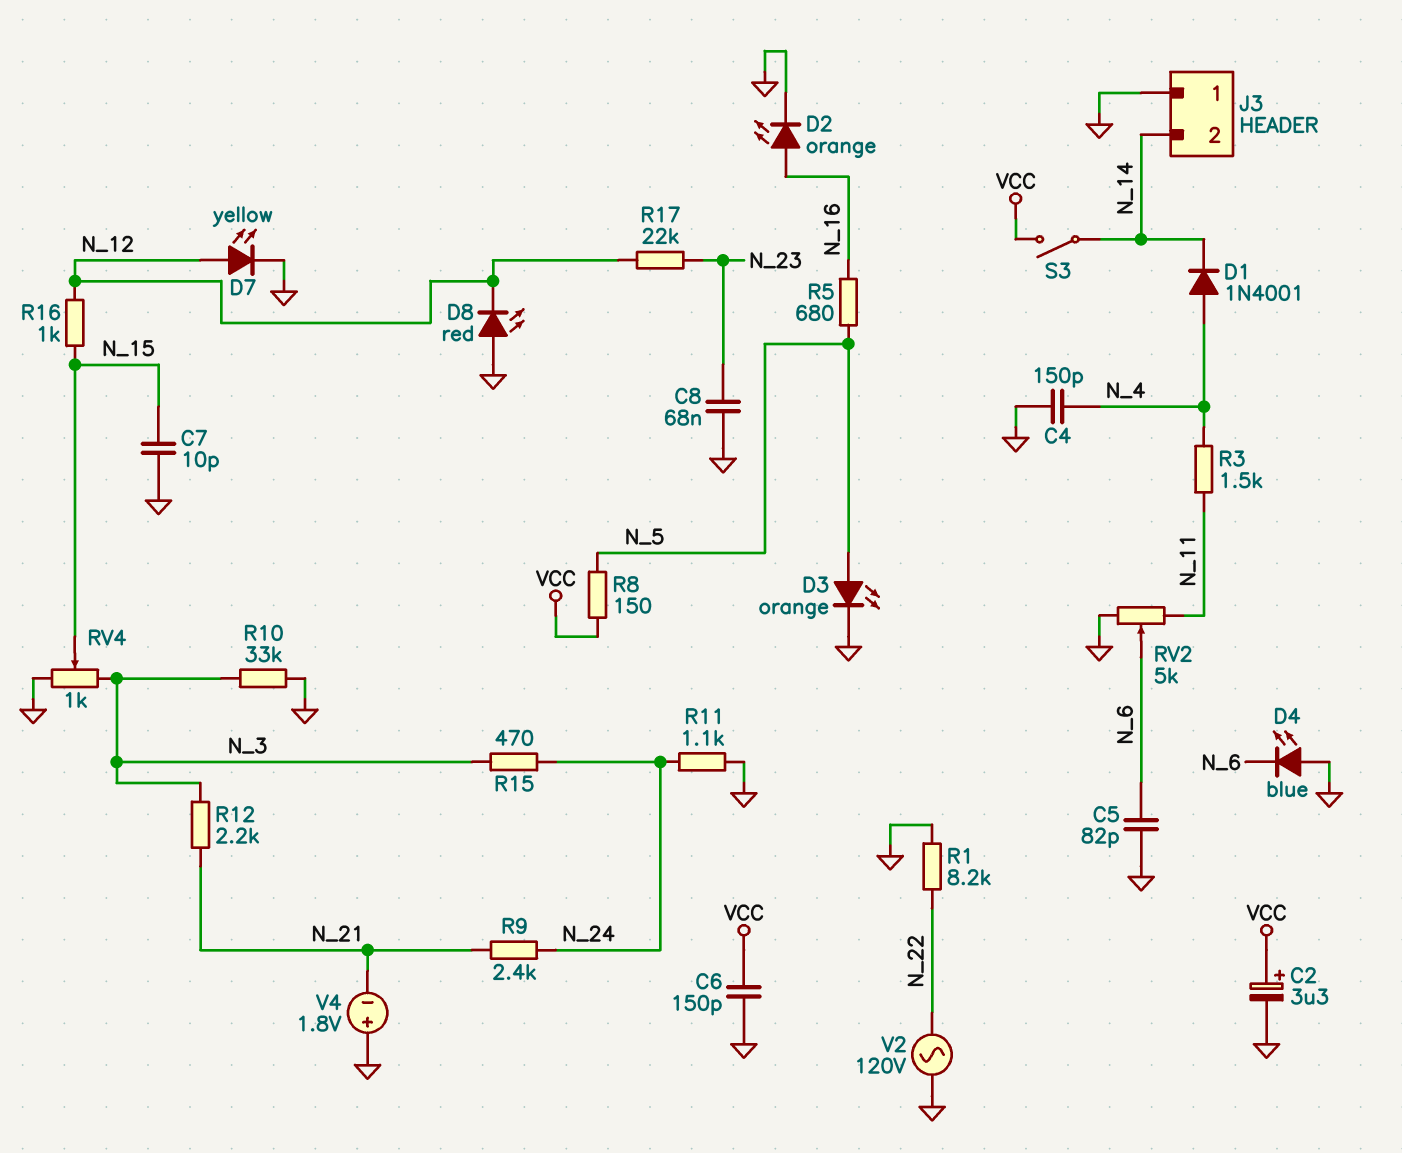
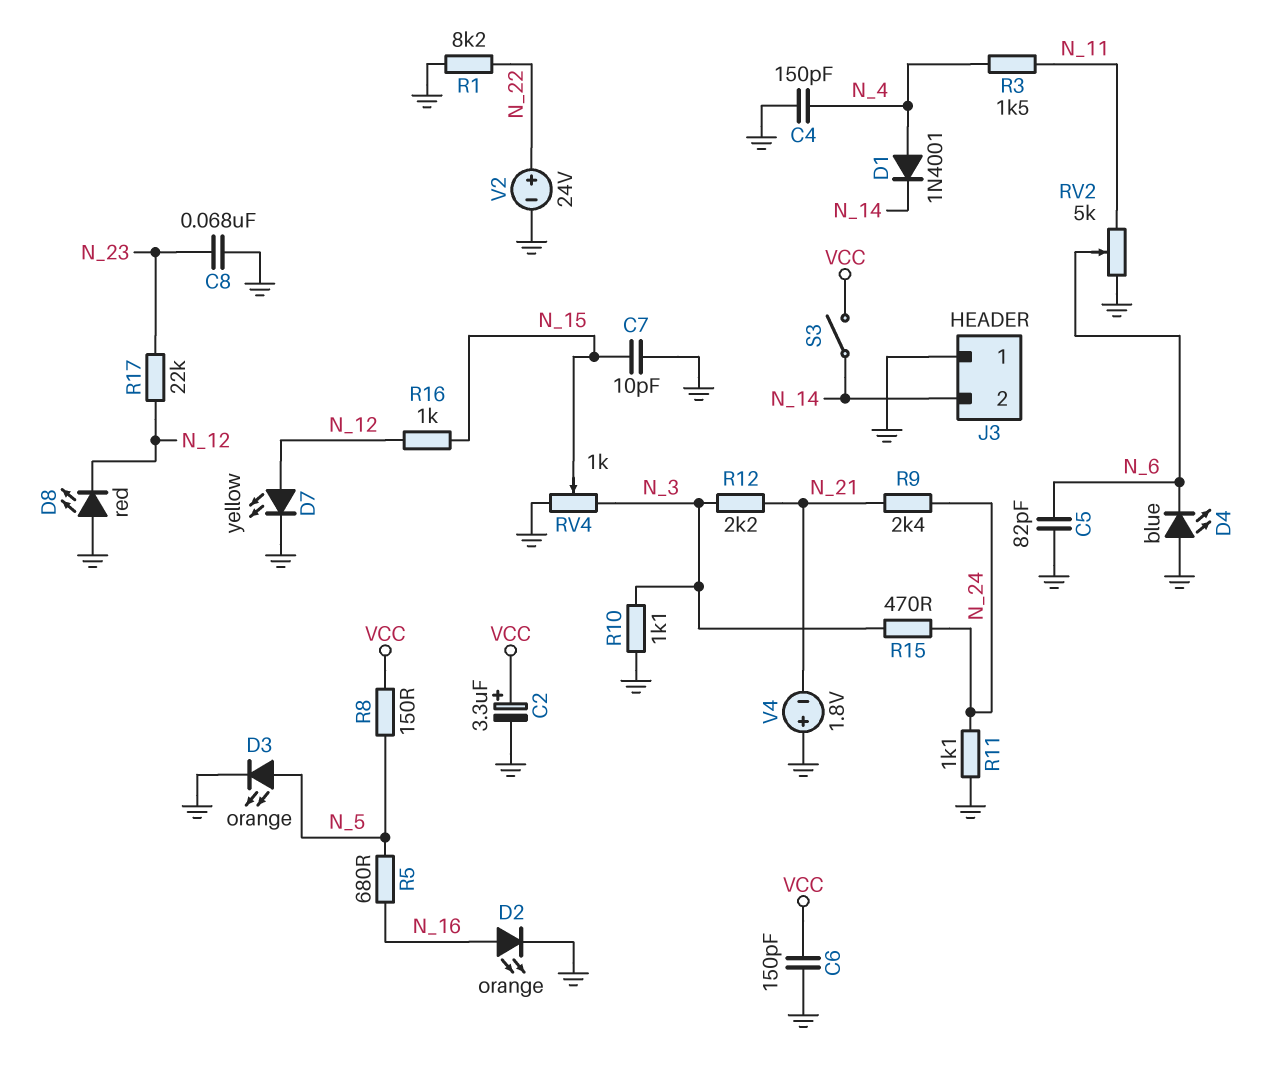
R10: 33k (GND, N_3) -> 1.1k (GND, N_3)
V2: AC 120V (GND, N_22) -> 24V (plus N_22, minus GND)

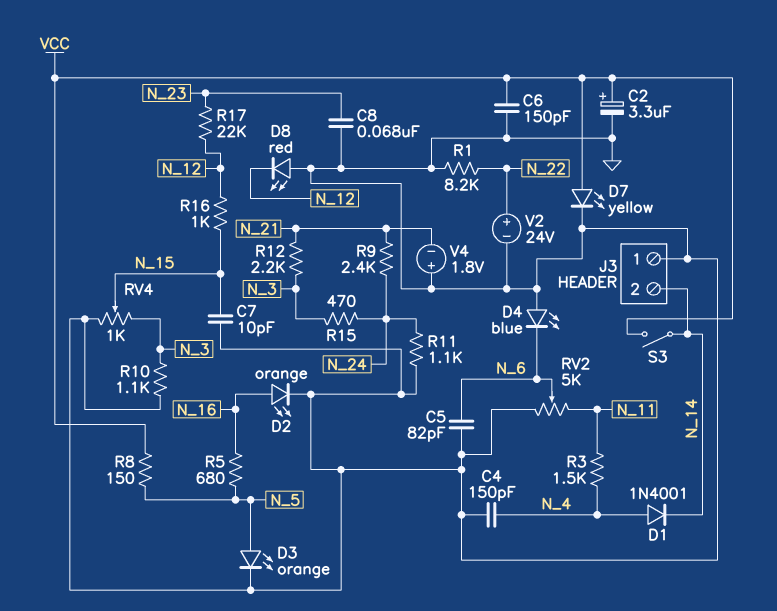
D7: LED yellow (A N_12, K GND) -> LED yellow (A VCC, K GND)

